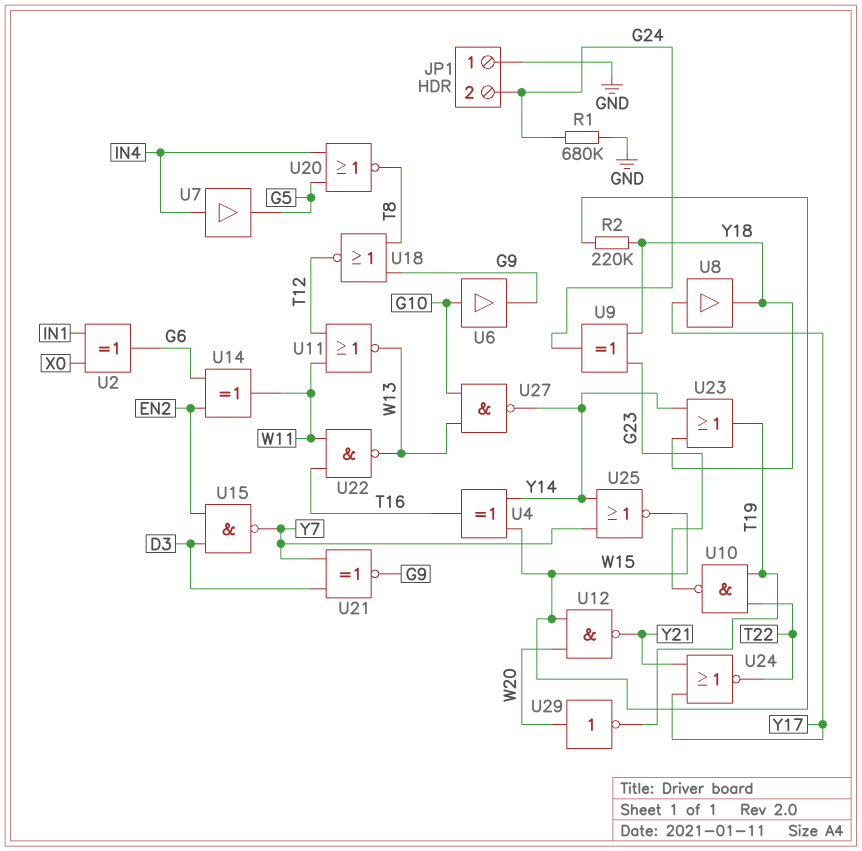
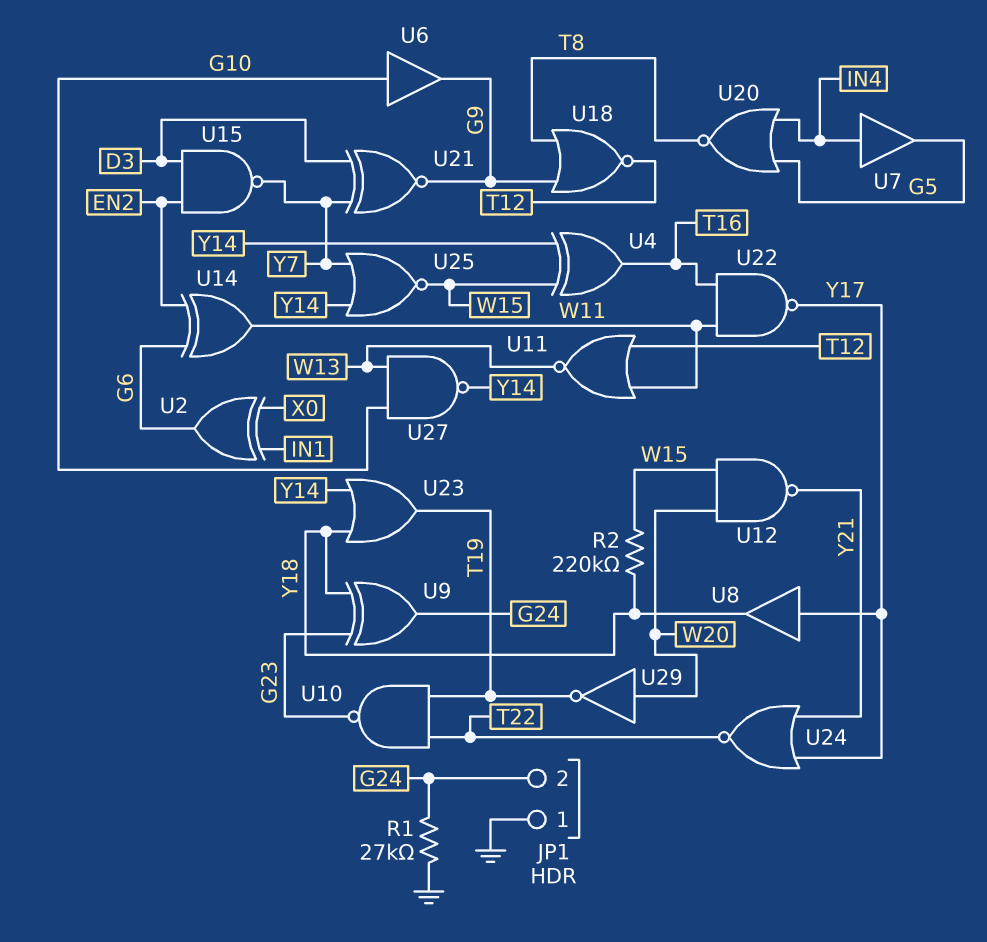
R1: 680k (G24, GND) -> 27k (G24, GND)
U22: NAND (in T16, in W11, out W13) -> NAND (in T16, in W11, out Y17)

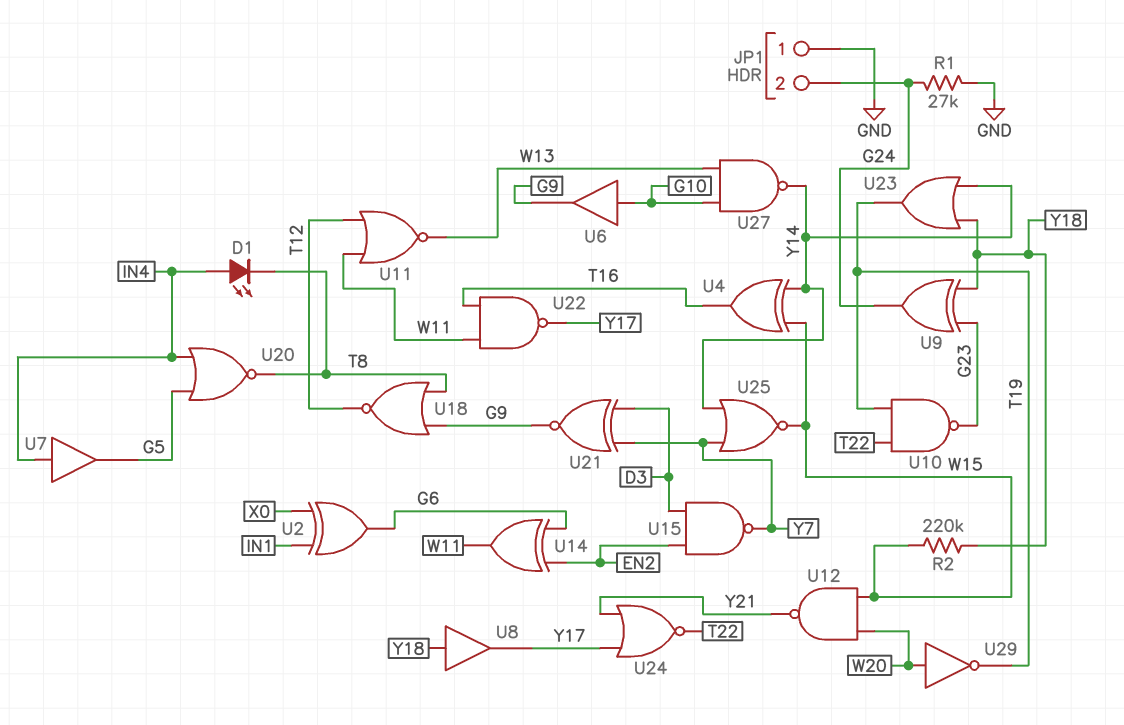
D1: none -> LED (A IN4, K T8)
U8: buffer (in Y17, out Y18) -> buffer (in Y18, out Y17)

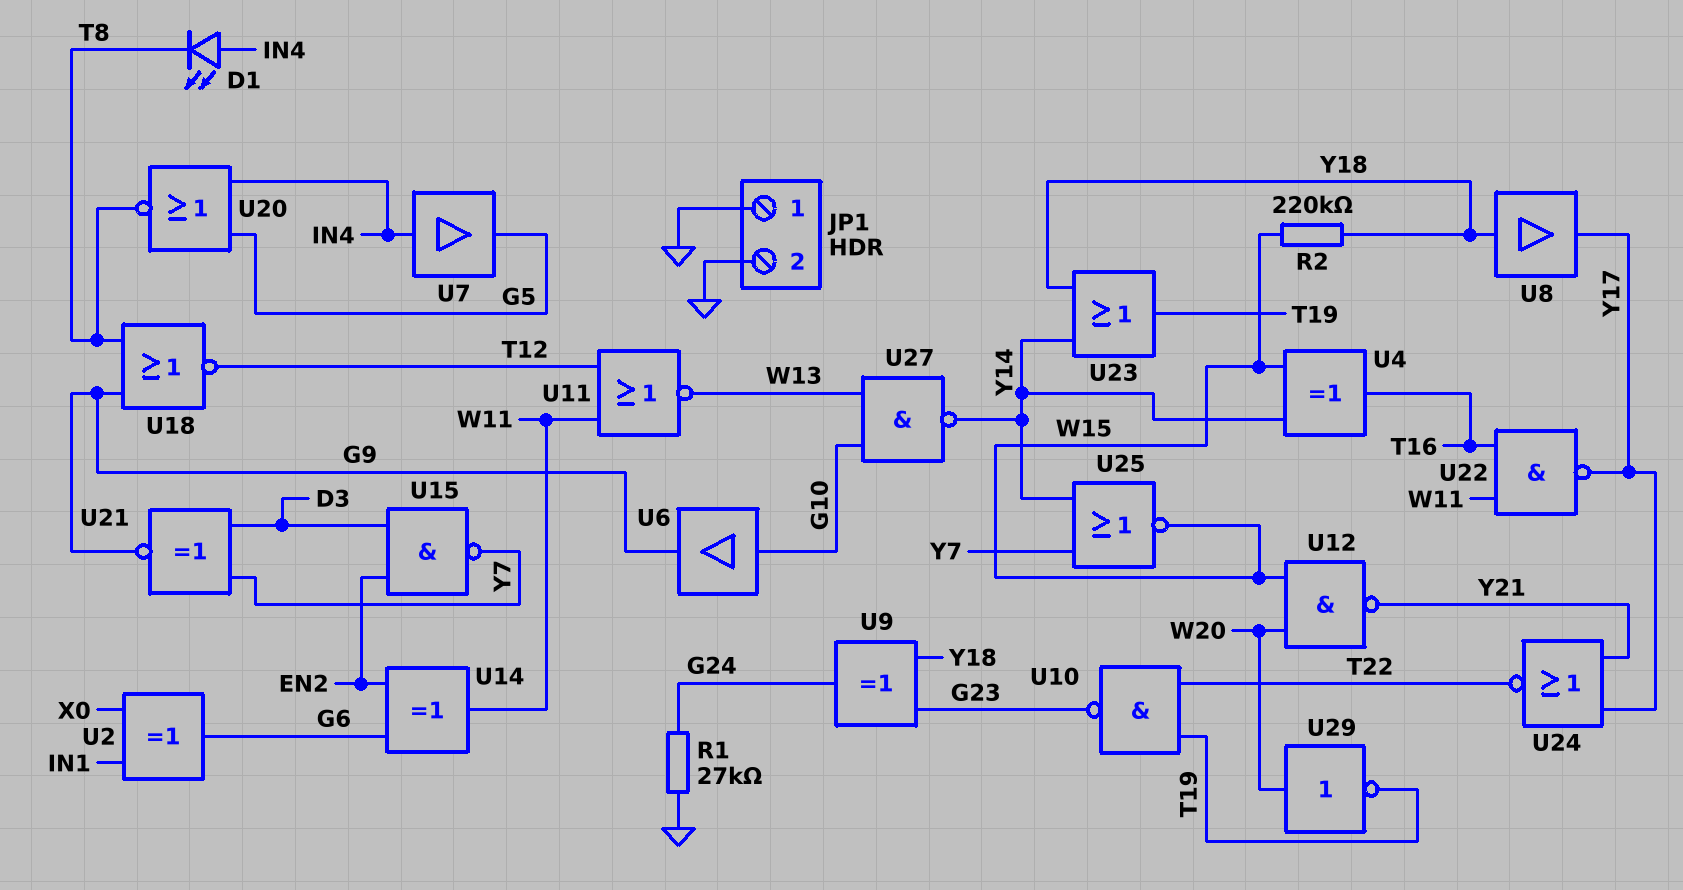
JP1 pin 2: G24 -> GND

